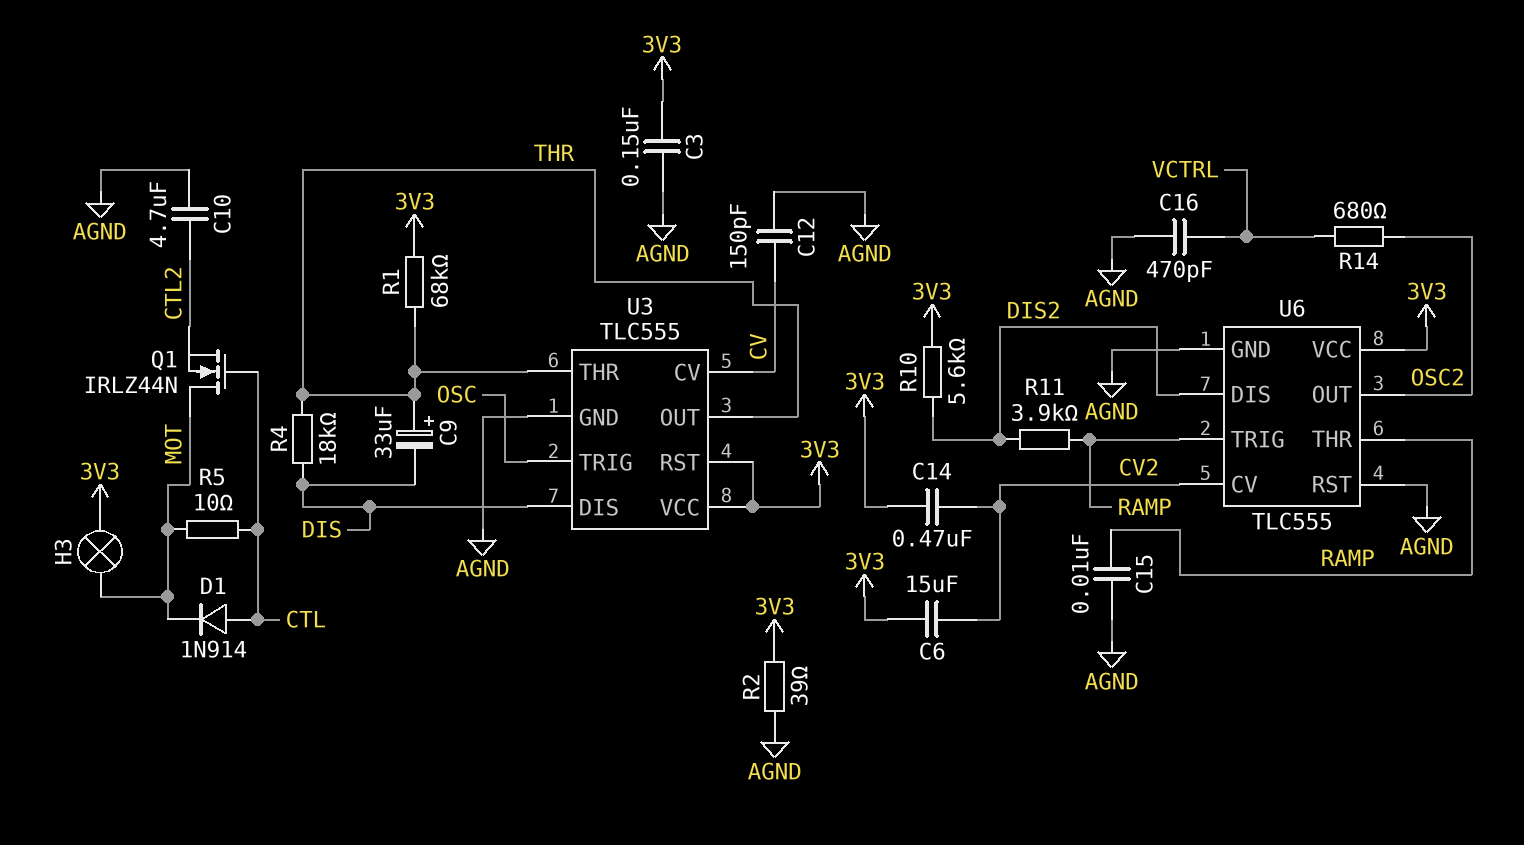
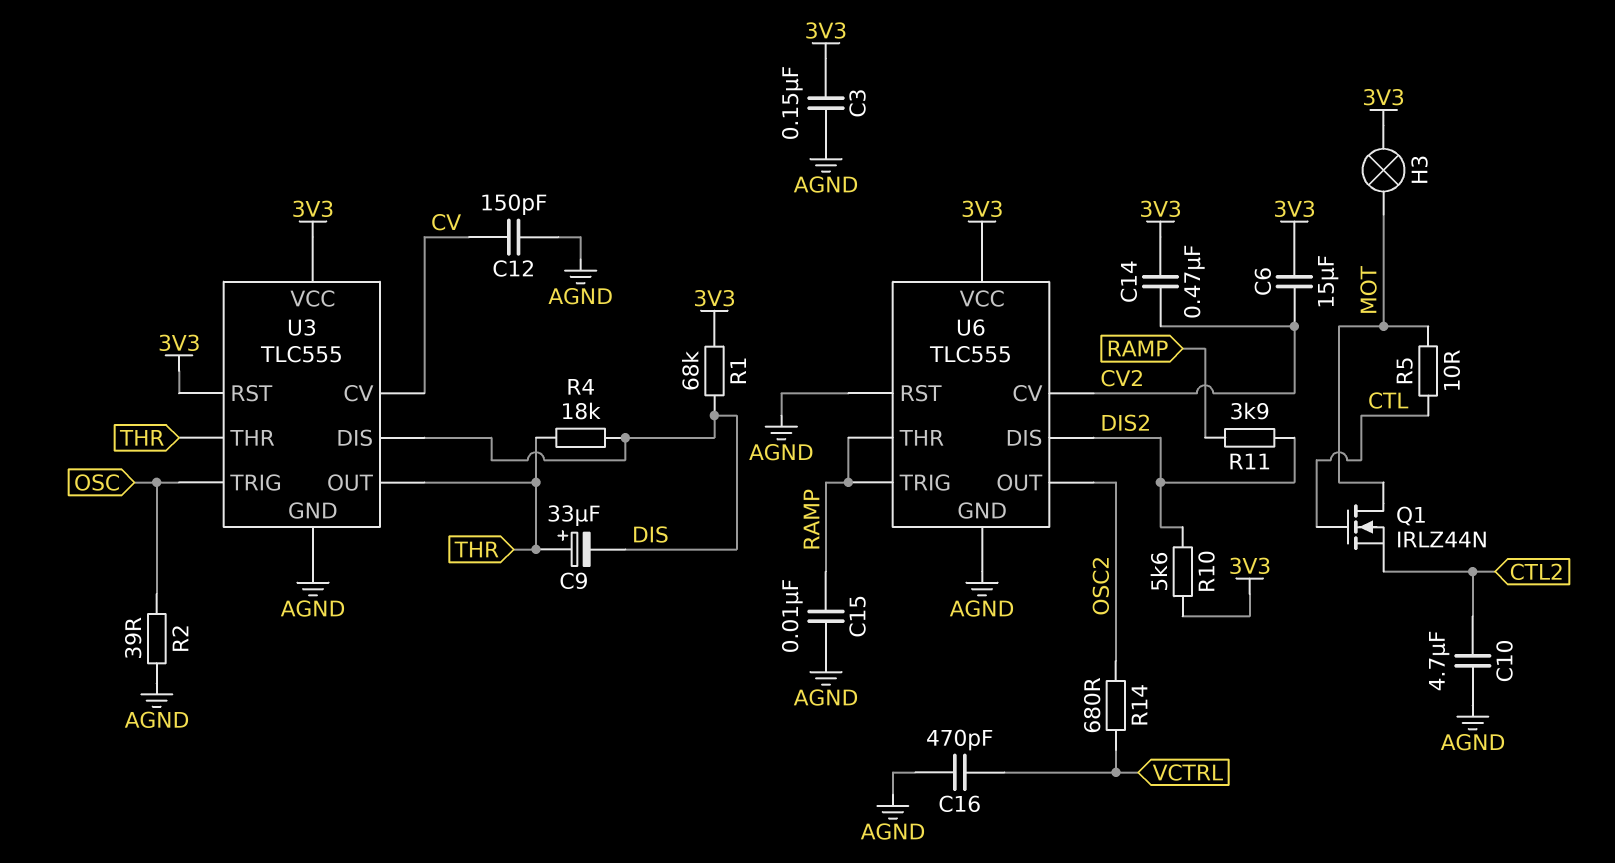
D1: diode 1N914 (A CTL, K MOT) -> none
R1: 68k (3V3, THR) -> 68k (3V3, DIS)
R2: 39 (3V3, AGND) -> 39 (AGND, OSC)

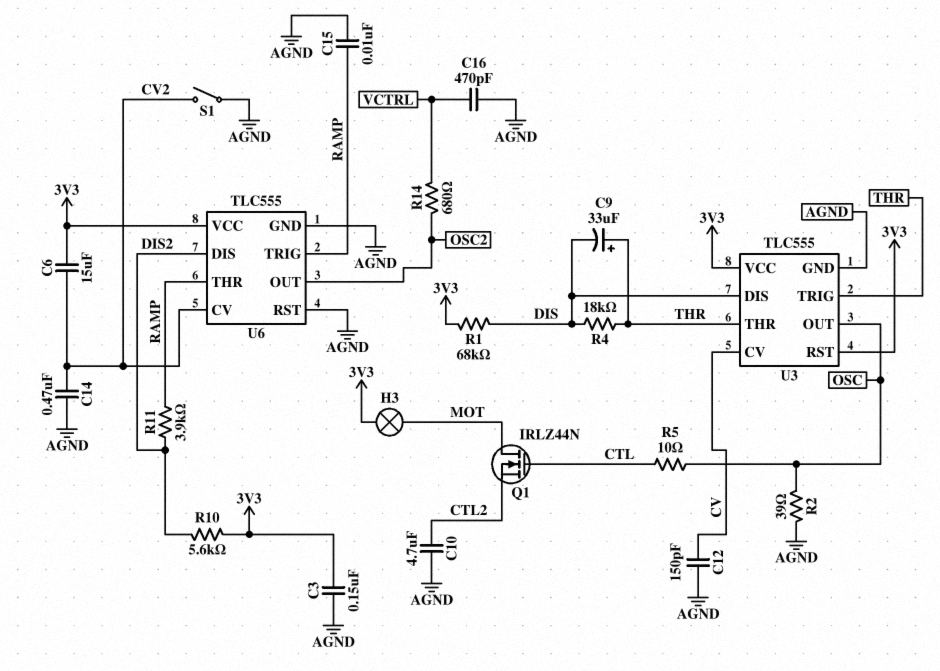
C14: 470nF (3V3, CV2) -> 470nF (AGND, CV2)
R5: 10 (CTL, MOT) -> 10 (CTL, OSC)
S1: none -> switch (AGND, CV2)
U3 pin OUT: THR -> OSC
U3 pin TRIG: OSC -> THR

